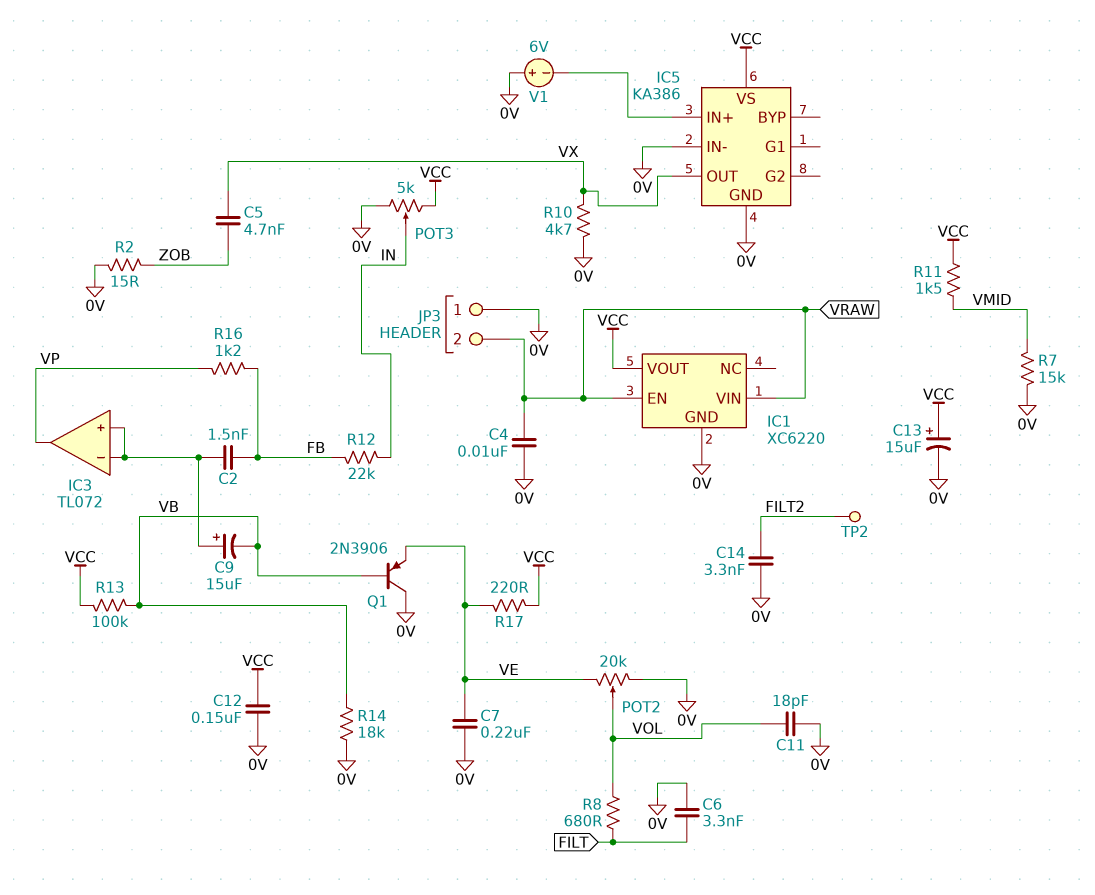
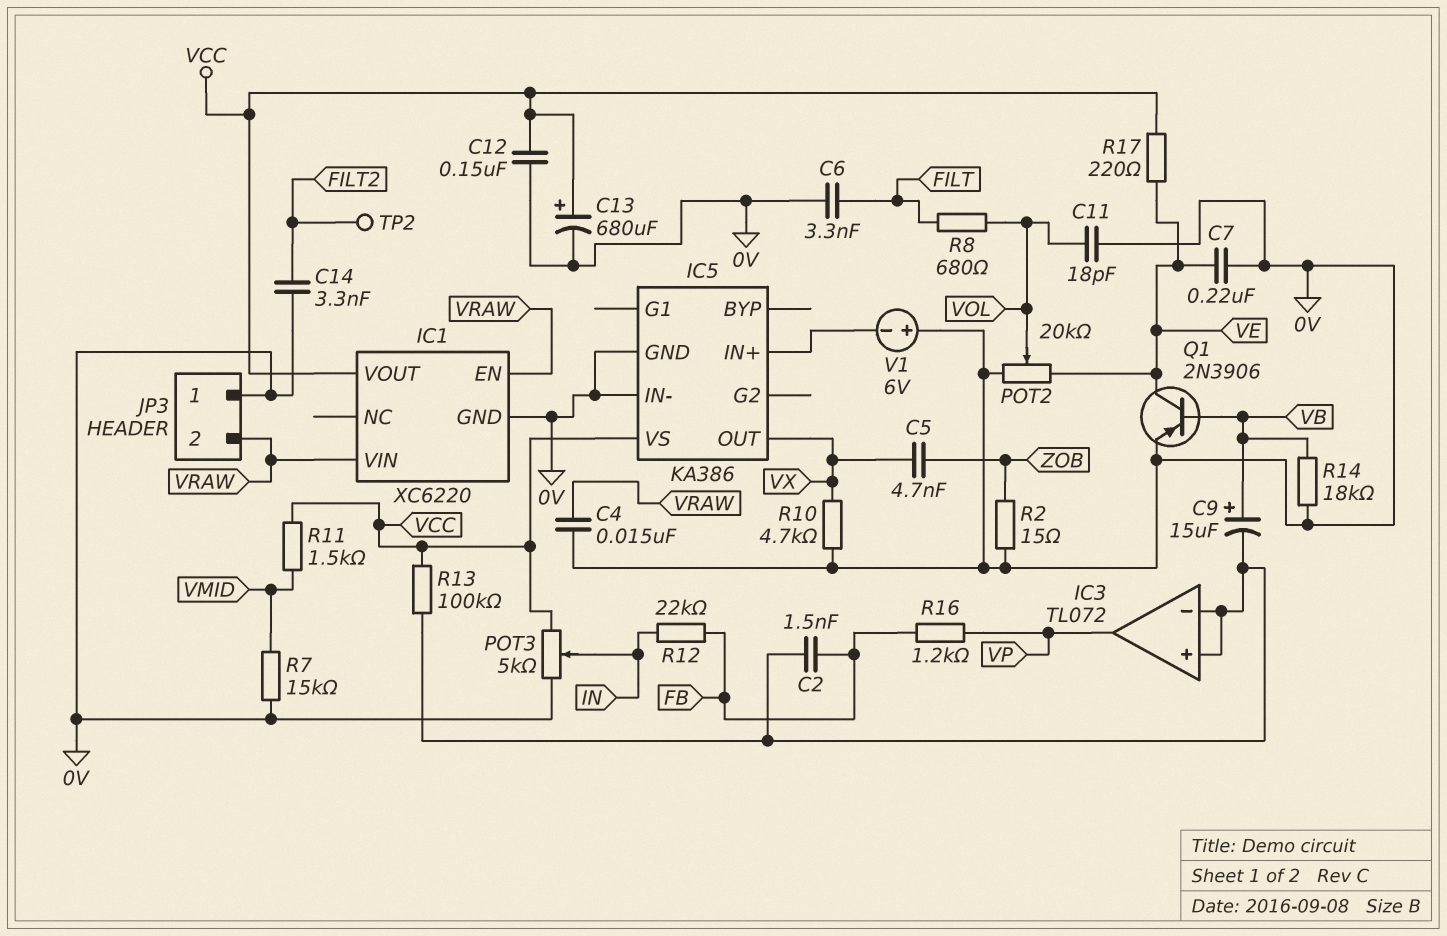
C4: 10nF (0V, VRAW) -> 15nF (0V, VRAW)
C9: 15uF (plus IC3/in+, minus VB) -> 15uF (plus VB, minus IC3/in+)
C13: 15uF (plus VCC, minus 0V) -> 680uF (plus VCC, minus 0V)
Q1: PNP 2N3906 (B VB, C 0V, E VE) -> PNP 2N3906 (B VB, C VE, E 0V)
R13: 100k (VB, VCC) -> 100k (IC3/in+, VCC)

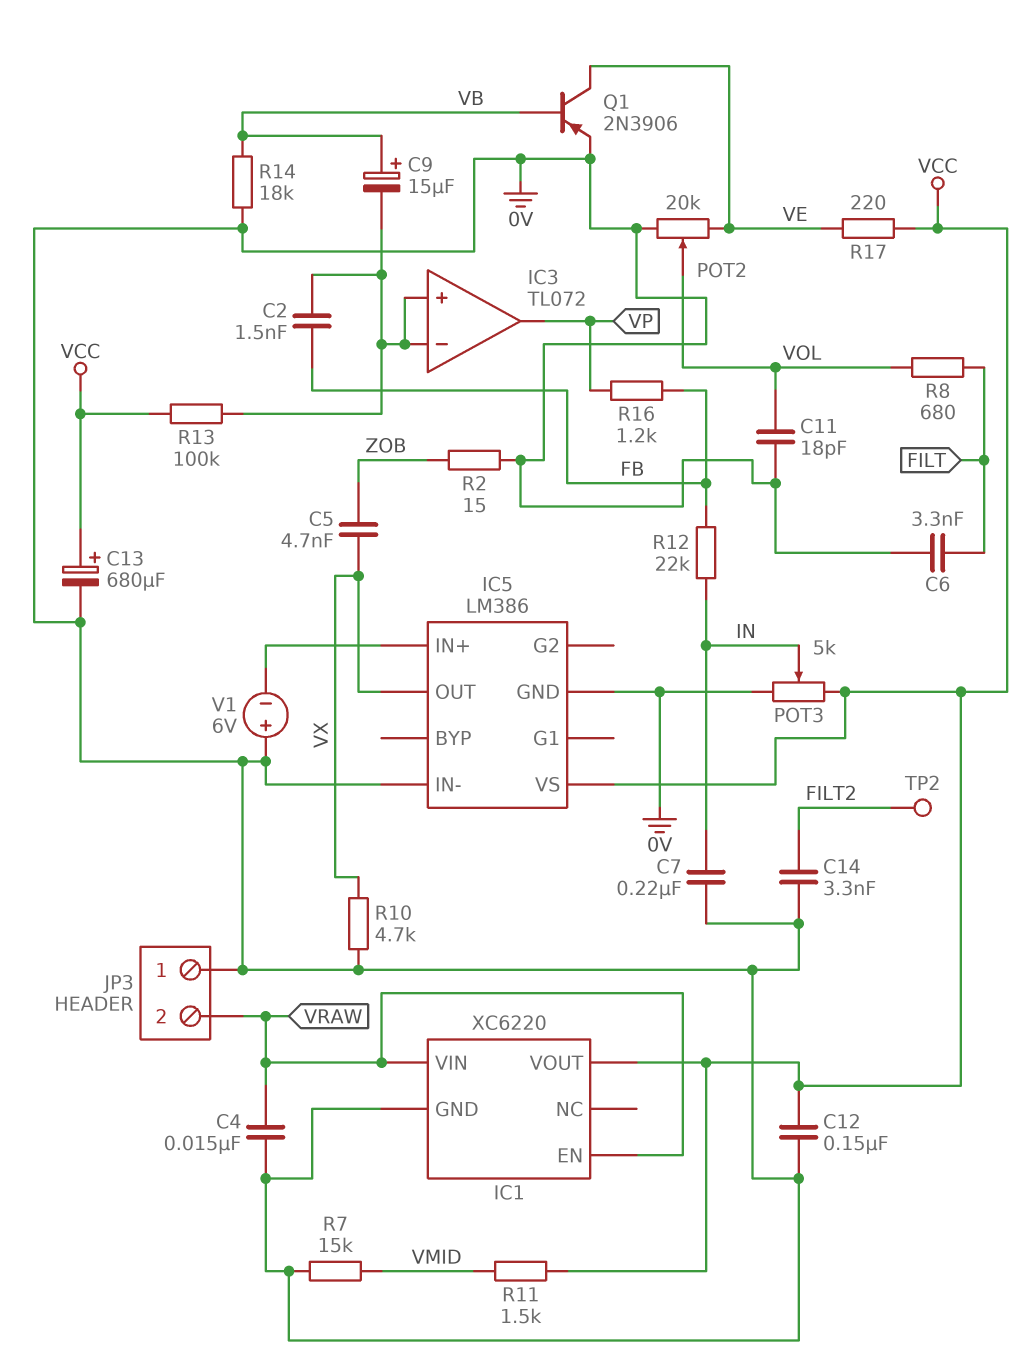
C7: 220nF (0V, VE) -> 220nF (0V, IN)
IC5: KA386 -> LM386

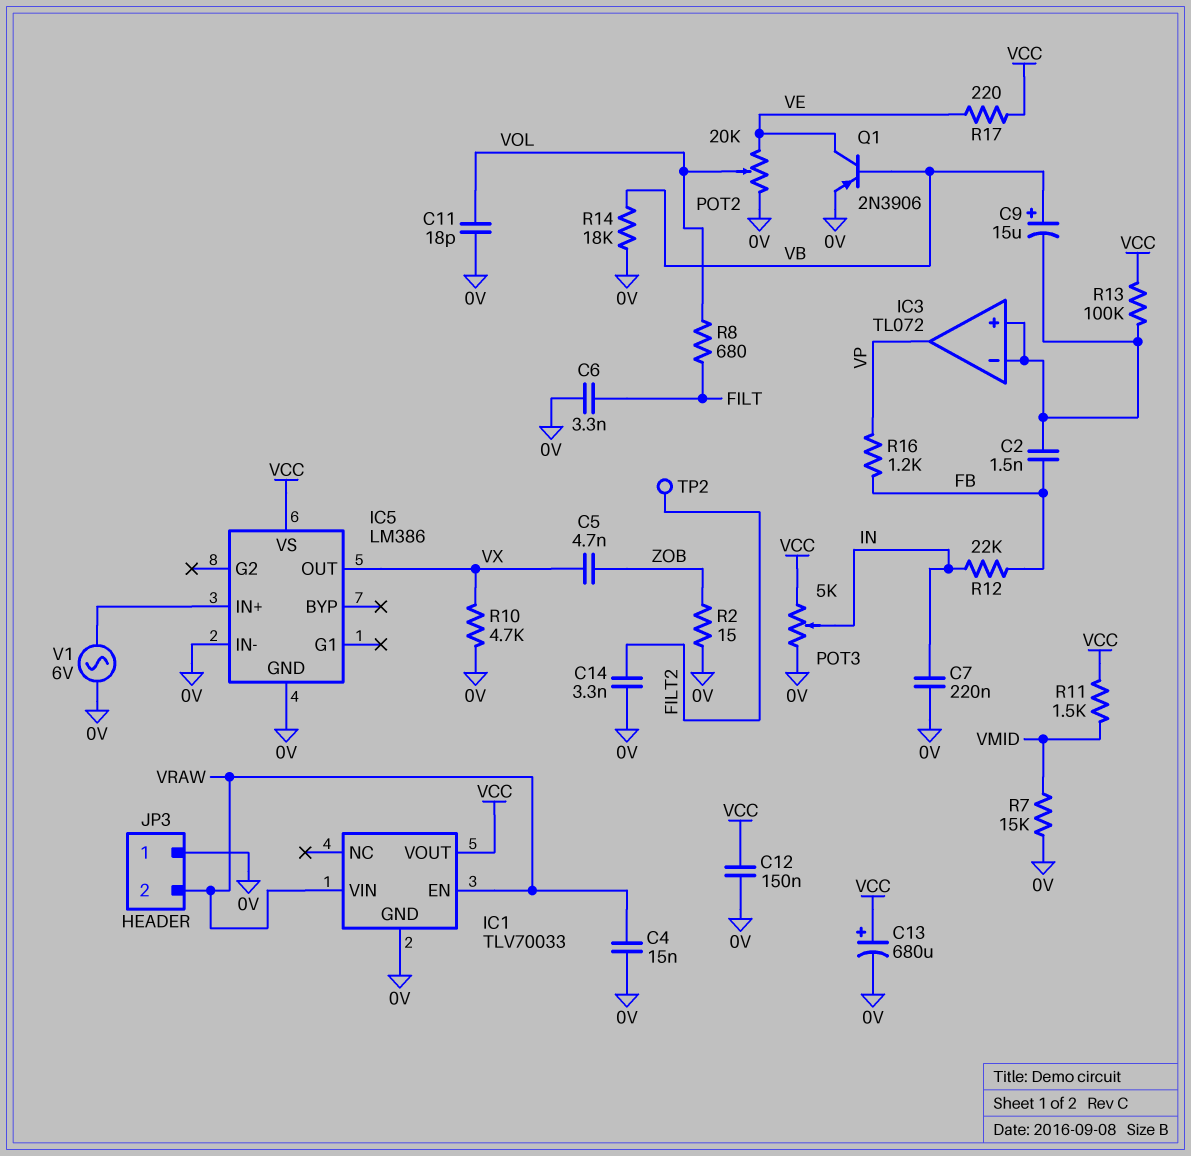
IC1: XC6220 -> TLV70033
V1: 6V (plus 0V, minus IC5/IN+) -> AC 6V (0V, IC5/IN+)

